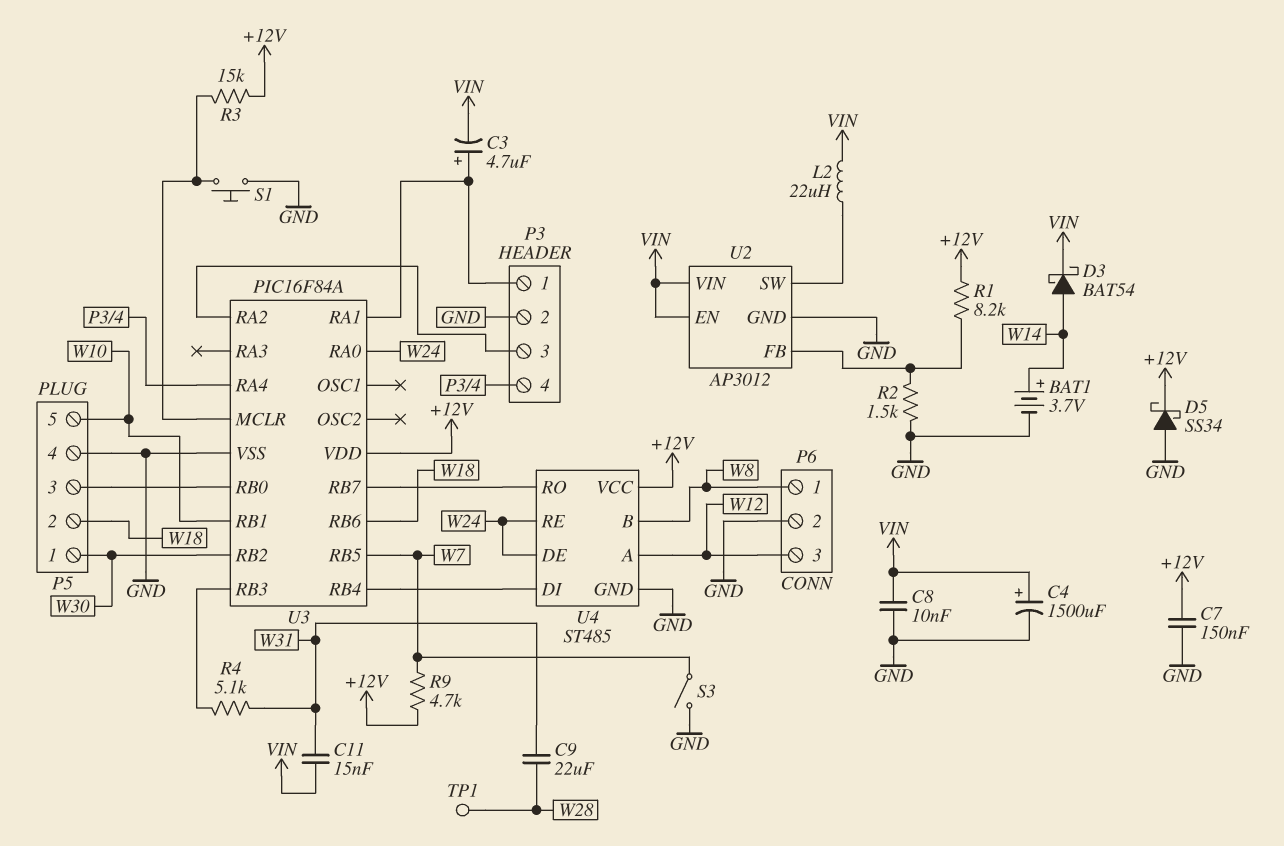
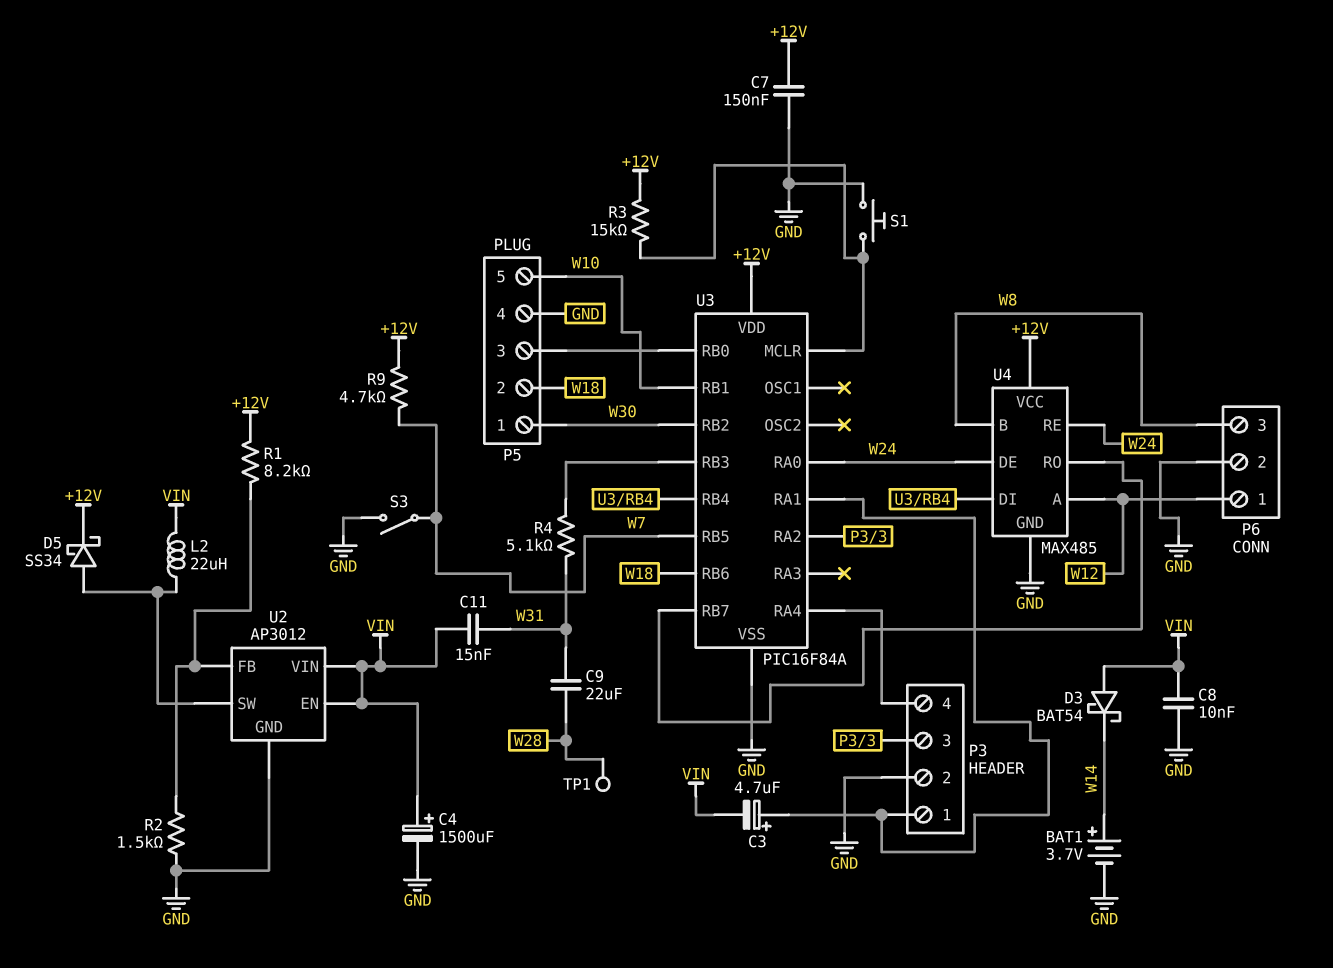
D3: schottky BAT54 (A W14, K VIN) -> schottky BAT54 (A VIN, K W14)
D5: schottky SS34 (A GND, K +12V) -> schottky SS34 (A U2/SW, K +12V)
P6 pin 1: W8 -> W12
P6 pin 3: W12 -> W8
U4: ST485 -> MAX485

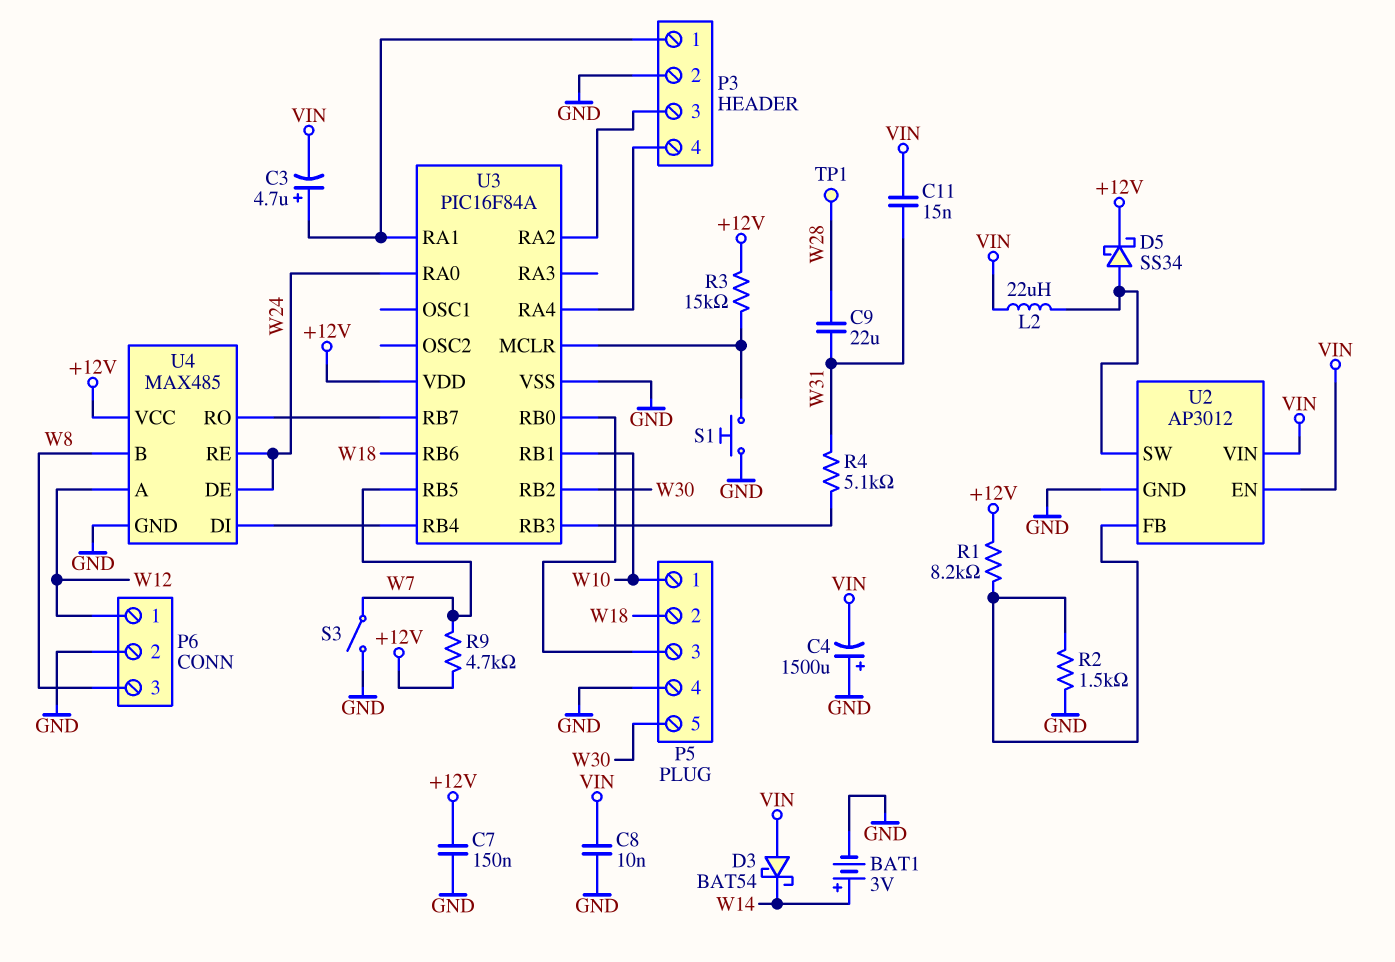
BAT1: 3.7V (plus W14, minus GND) -> 3V (plus W14, minus GND)
C4: 1500uF (plus VIN, minus GND) -> 1500uF (plus GND, minus VIN)
P5 pin 1: W30 -> W10
P5 pin 5: W10 -> W30

